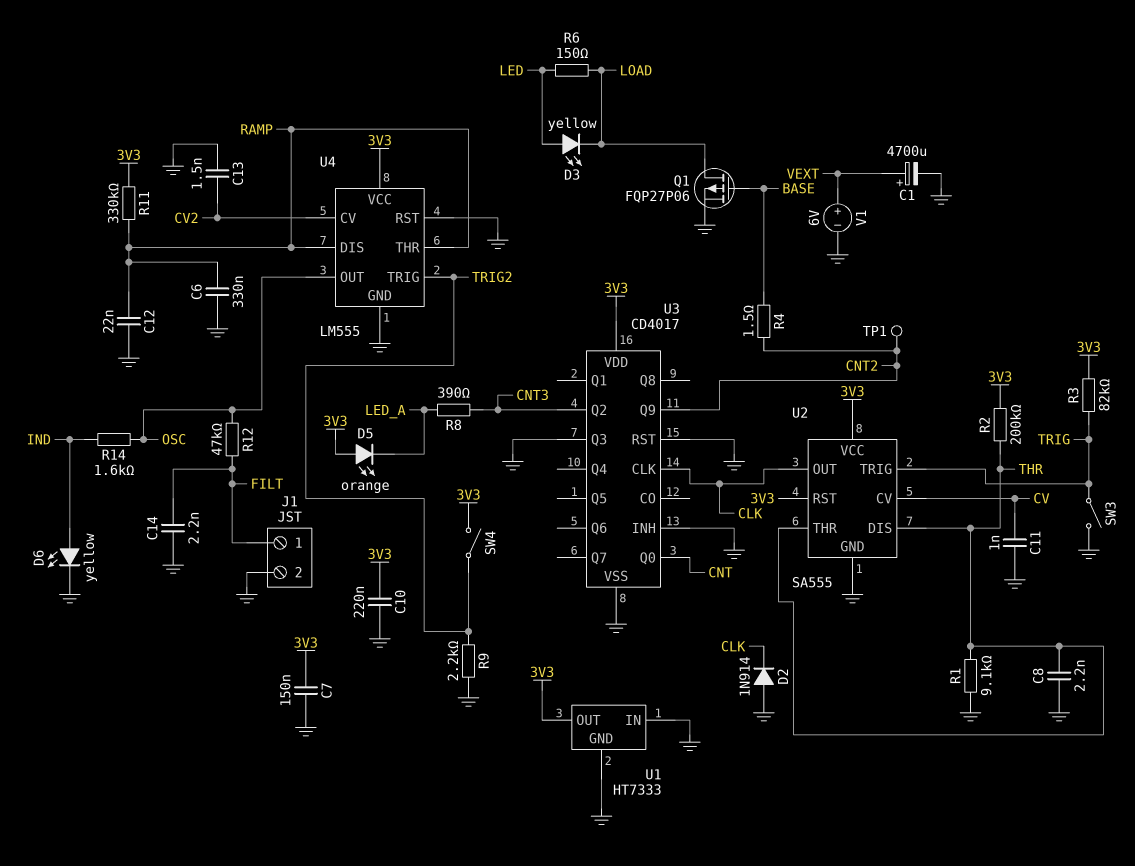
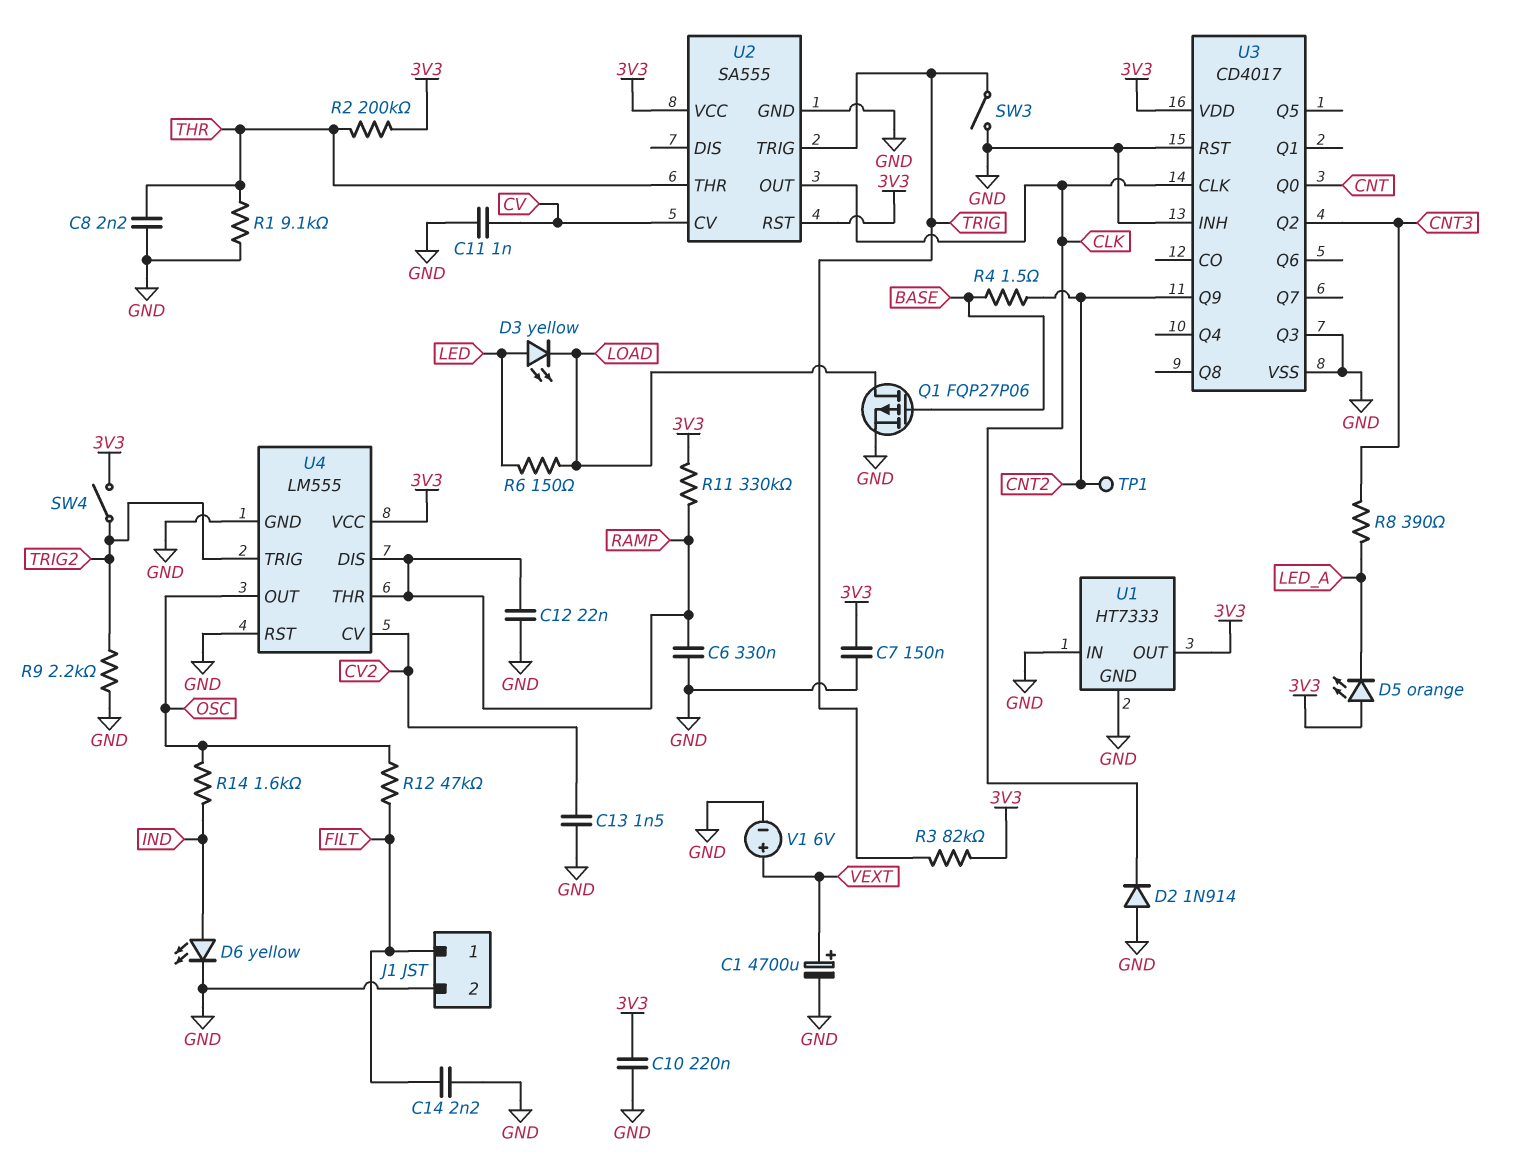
U2 pin DIS: THR -> none

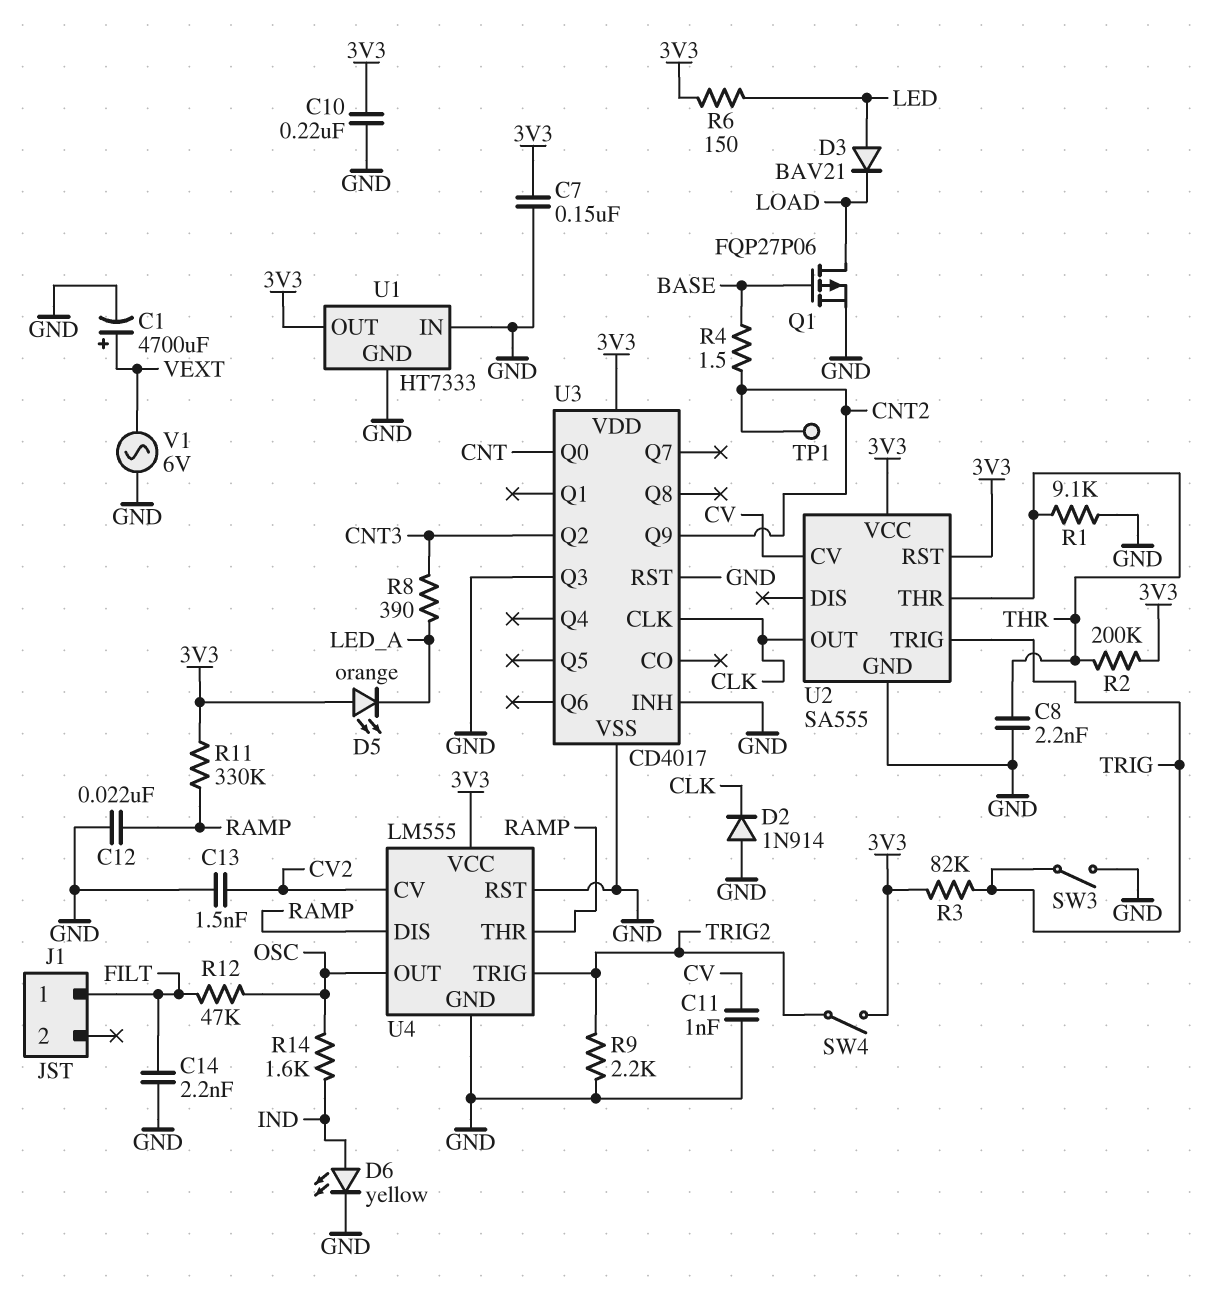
C6: 330nF (GND, RAMP) -> none
D3: LED yellow (A LED, K LOAD) -> diode BAV21 (A LED, K LOAD)
J1 pin 2: GND -> none
R6: 150 (LED, LOAD) -> 150 (3V3, LED)
V1: 6V (plus VEXT, minus GND) -> AC 6V (GND, VEXT)

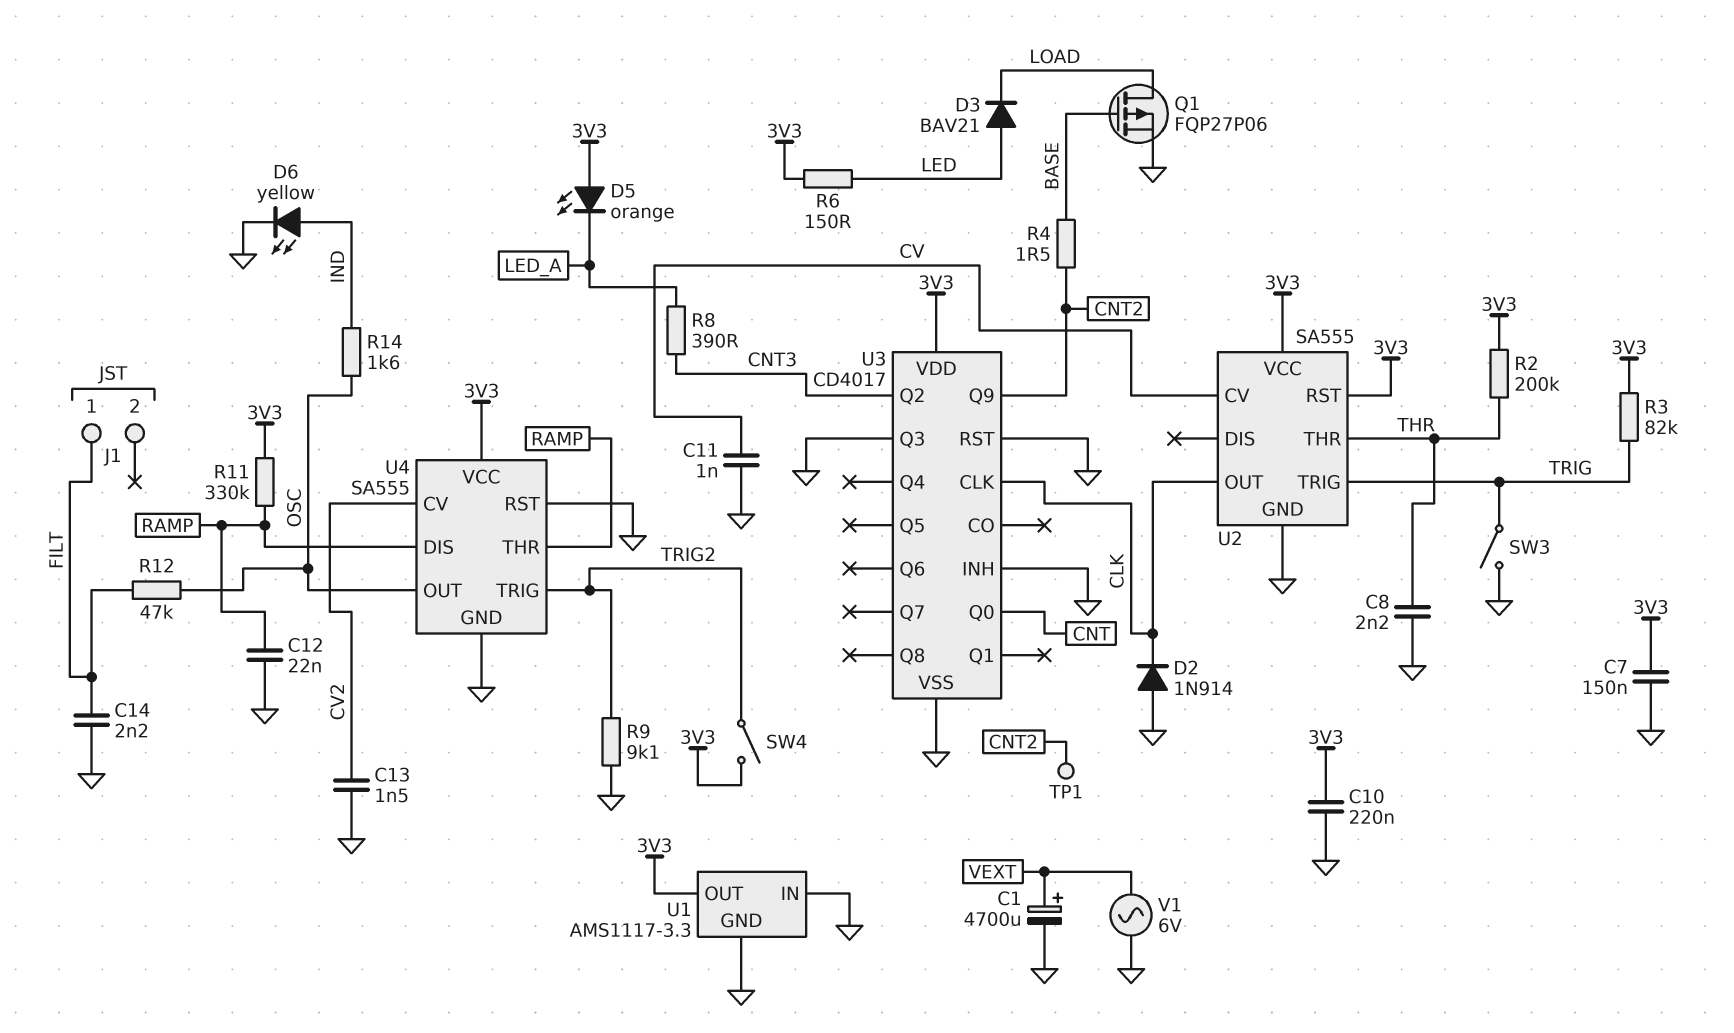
R1: 9.1k (GND, THR) -> none
R9: 2.2k (GND, TRIG2) -> 9.1k (GND, TRIG2)
U1: HT7333 -> AMS1117-3.3
U4: LM555 -> SA555

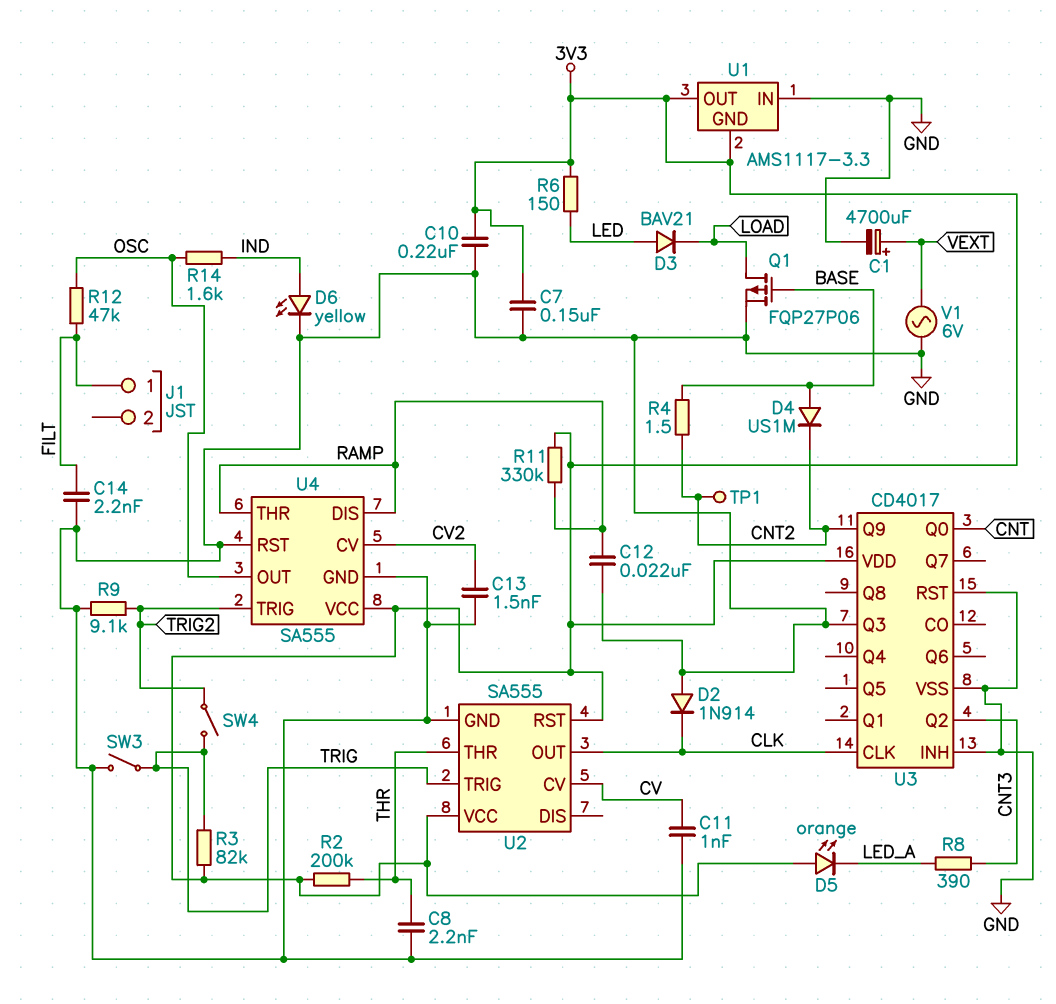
D4: none -> diode US1M (A BASE, K CNT2)
SW4: switch (3V3, TRIG2) -> switch (TRIG, TRIG2)
U1 pin GND: GND -> 3V3

